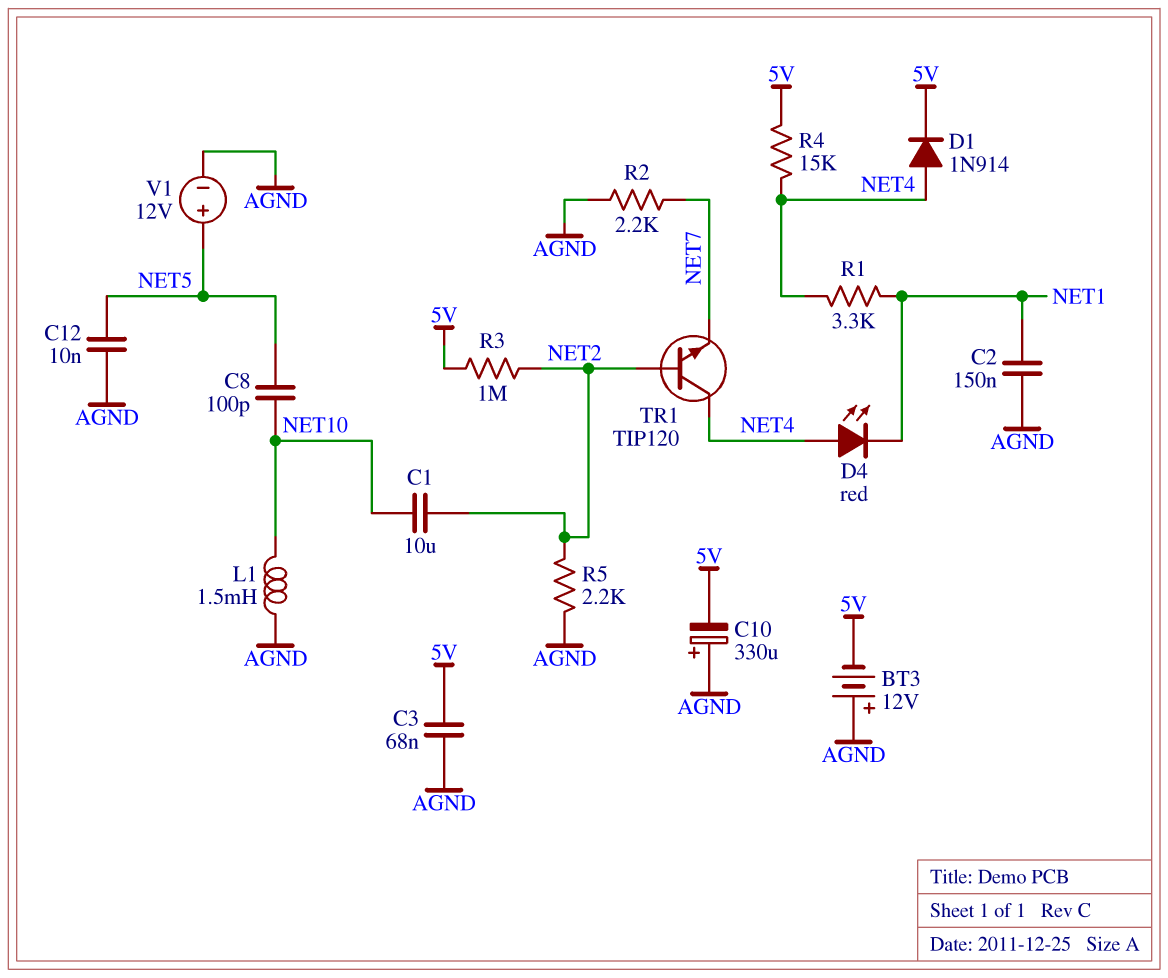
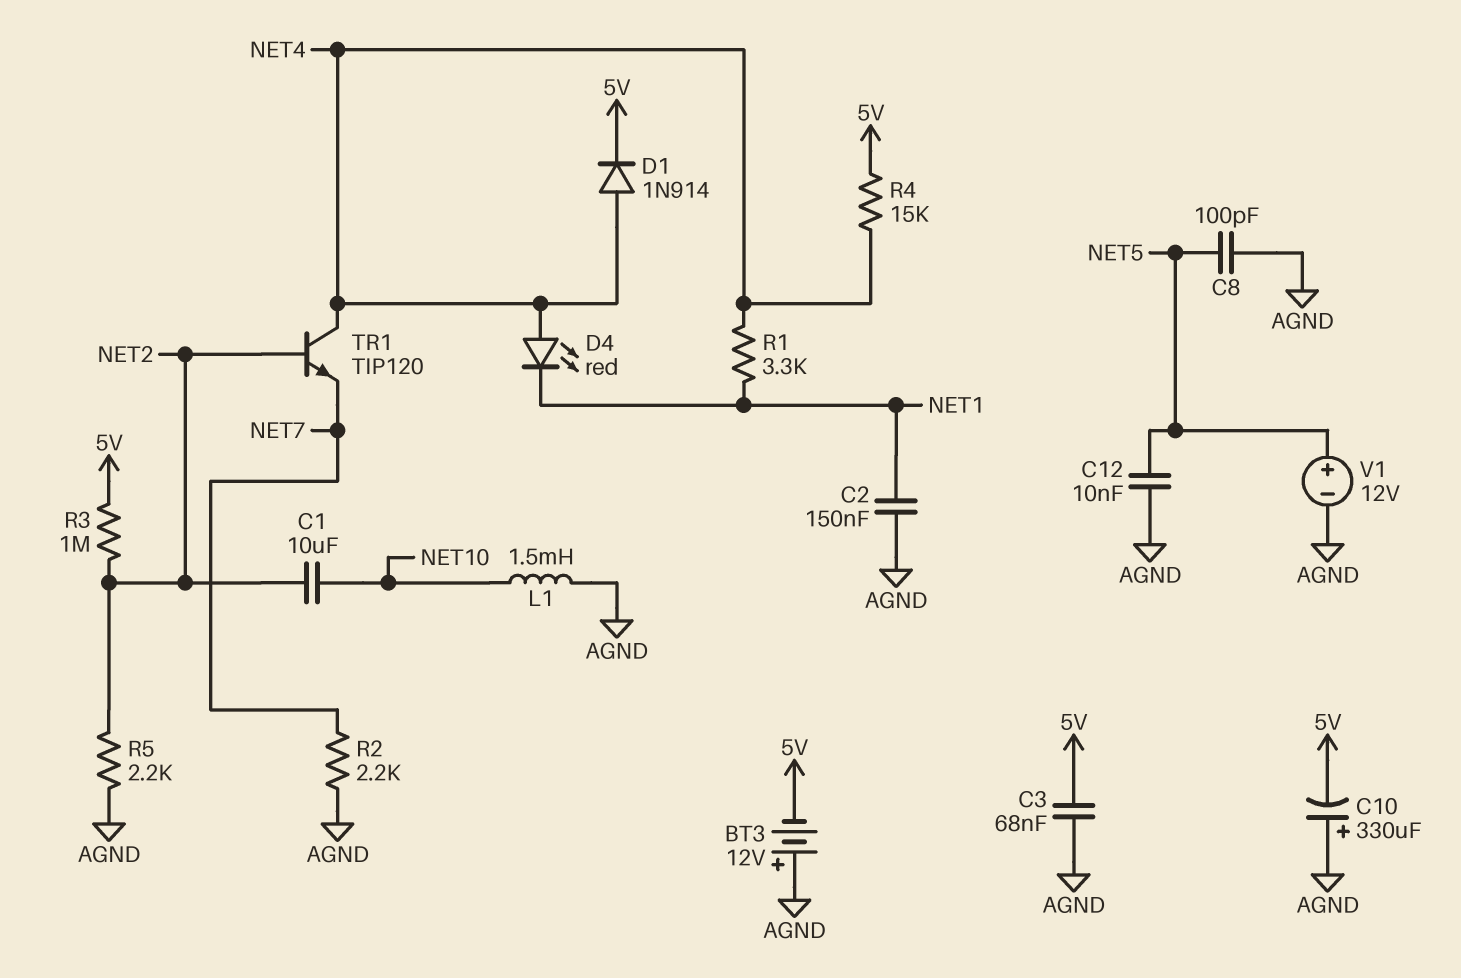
C8: 100pF (NET5, NET10) -> 100pF (AGND, NET5)

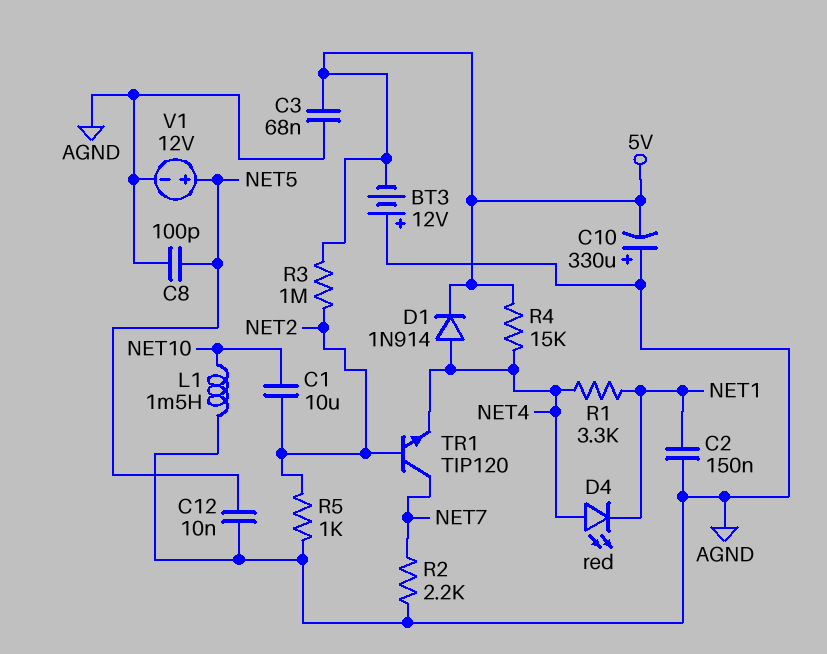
R5: 2.2k (AGND, NET2) -> 1k (AGND, NET2)
TR1: NPN TIP120 (B NET2, C NET4, E NET7) -> NPN TIP120 (B NET2, C NET7, E NET4)

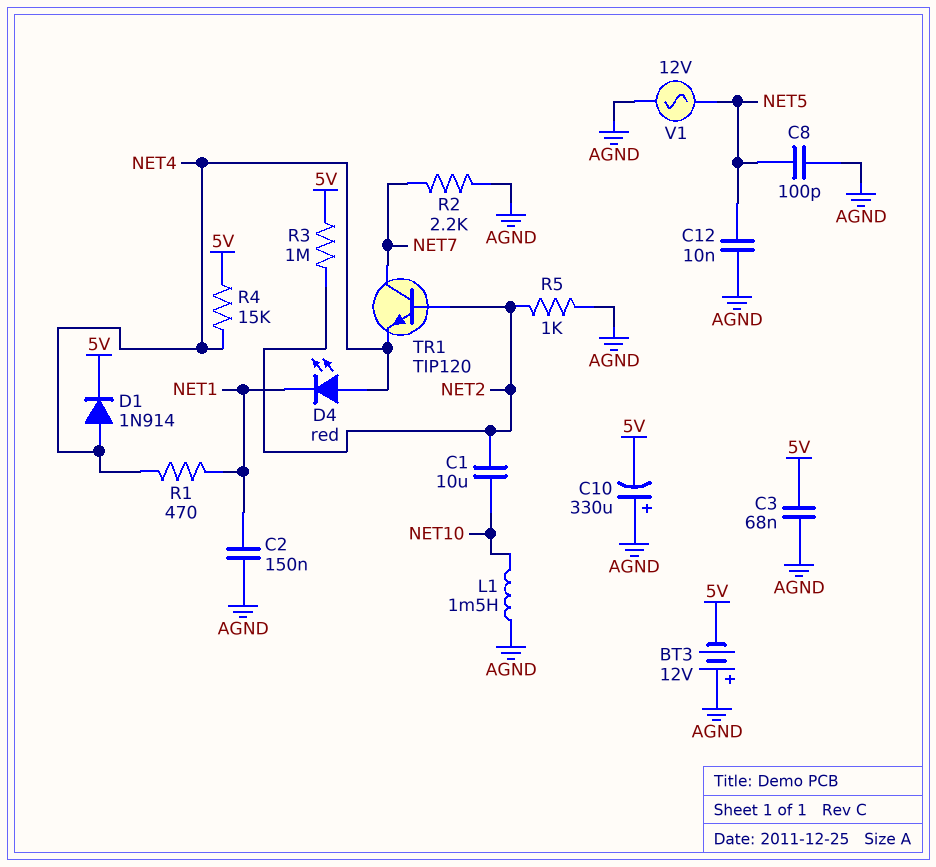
R1: 3.3k (NET1, NET4) -> 470 (NET1, NET4)
V1: 12V (plus NET5, minus AGND) -> AC 12V (AGND, NET5)

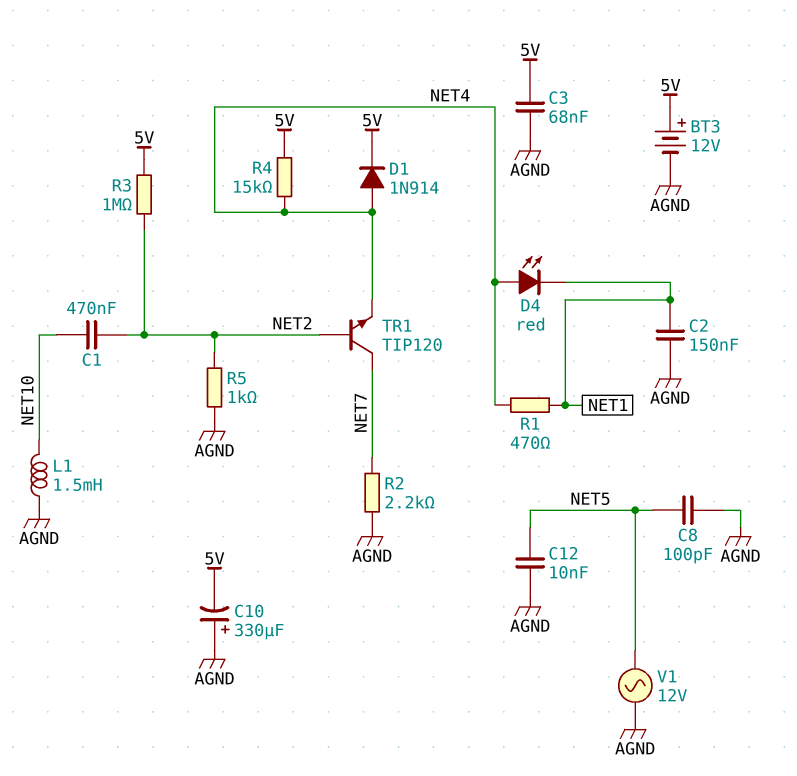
BT3: 12V (plus AGND, minus 5V) -> 12V (plus 5V, minus AGND)
C1: 10uF (NET2, NET10) -> 470nF (NET2, NET10)

